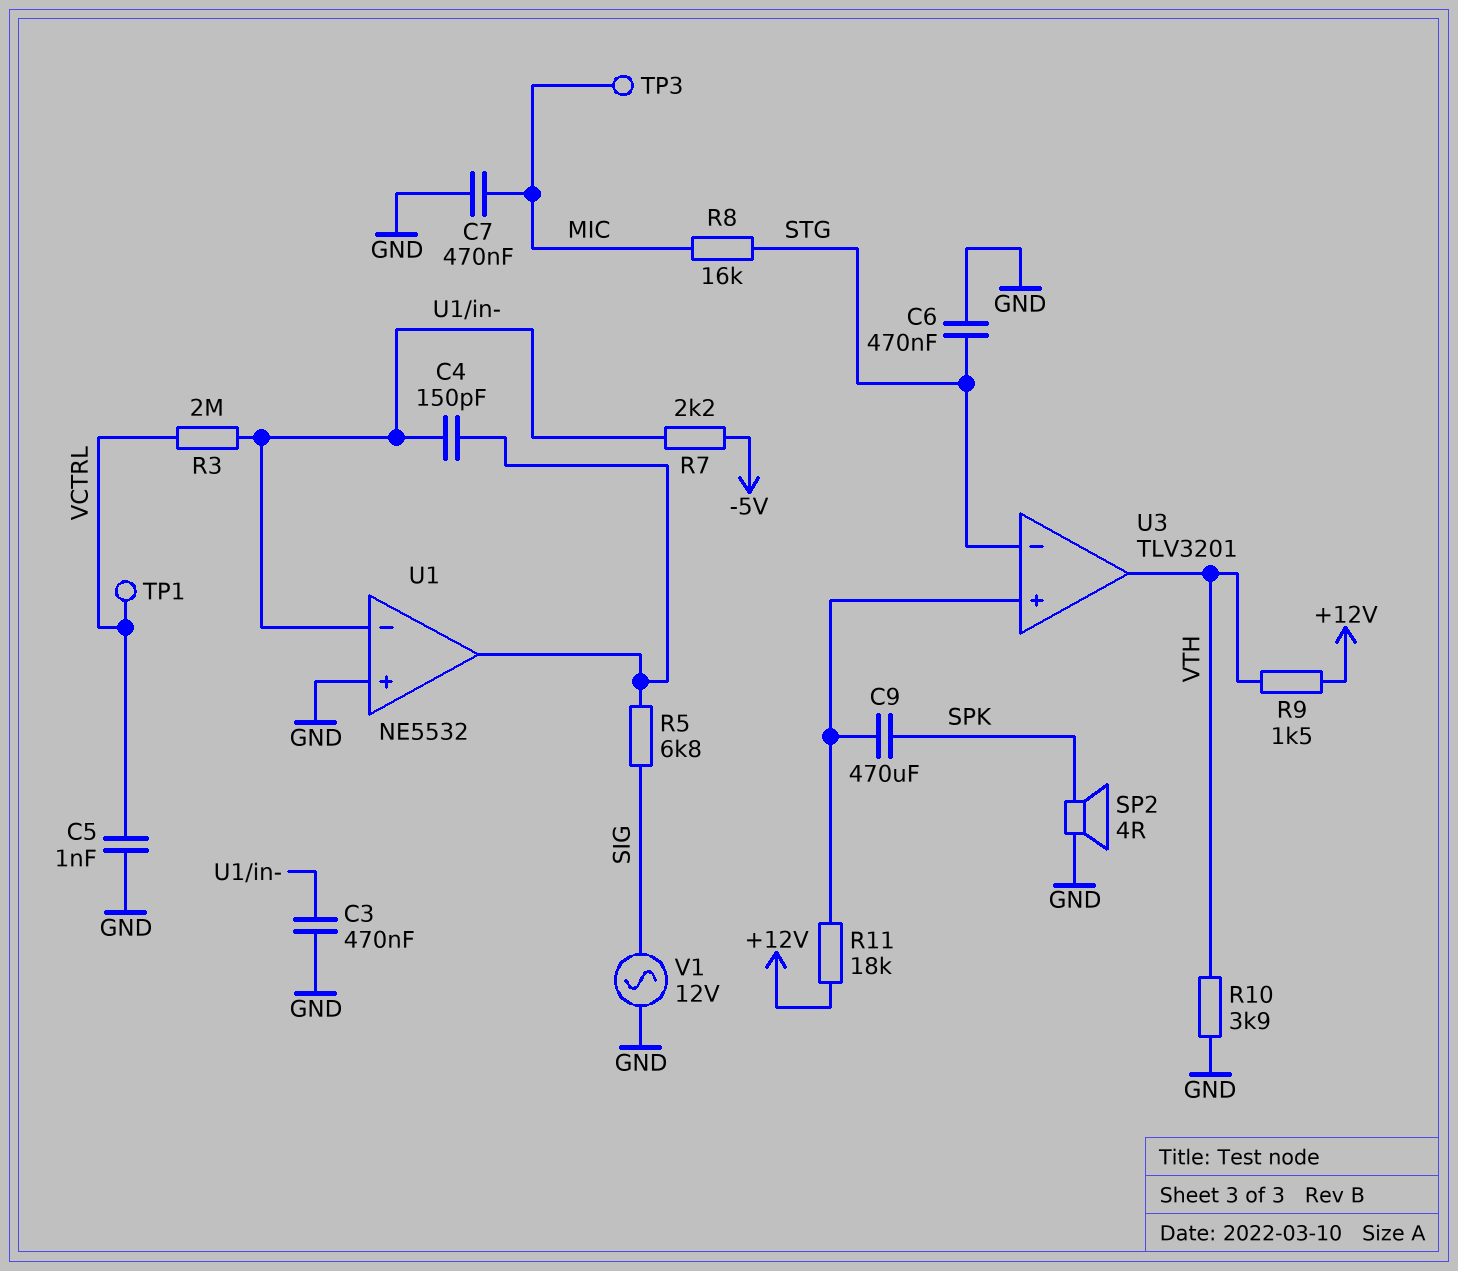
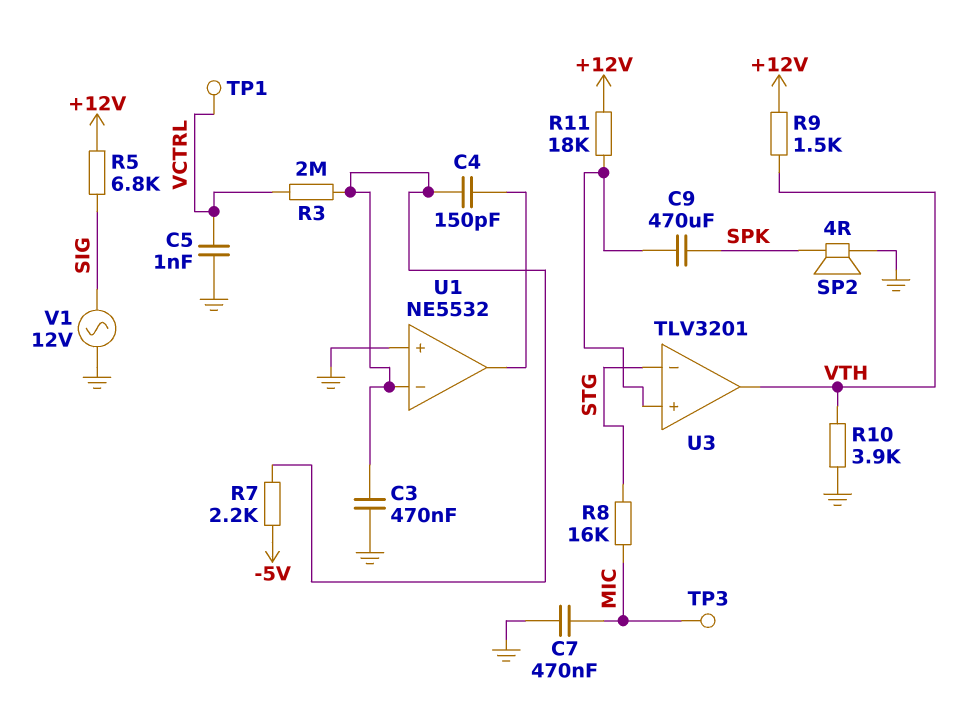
C6: 470nF (GND, STG) -> none
R5: 6.8k (SIG, U1/out) -> 6.8k (+12V, SIG)

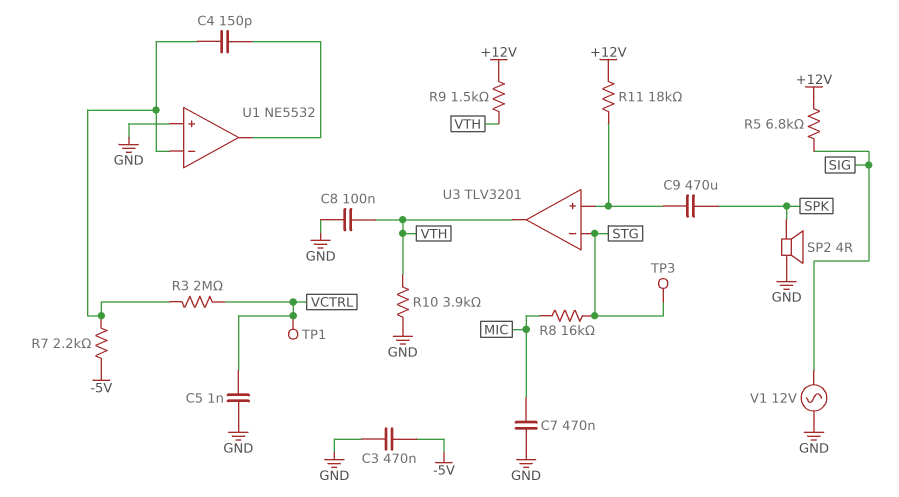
C3: 470nF (GND, U1/in-) -> 470nF (-5V, GND)
C8: none -> 100nF (GND, VTH)
TP3: test point (MIC) -> test point (STG)

